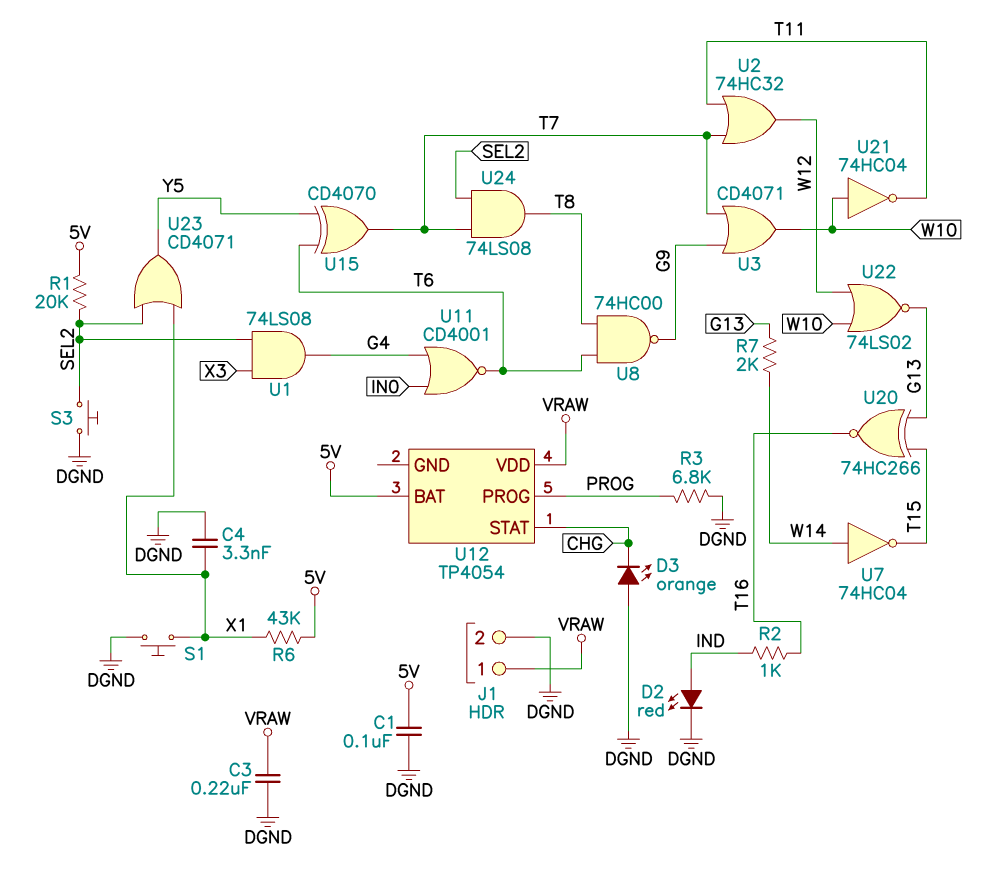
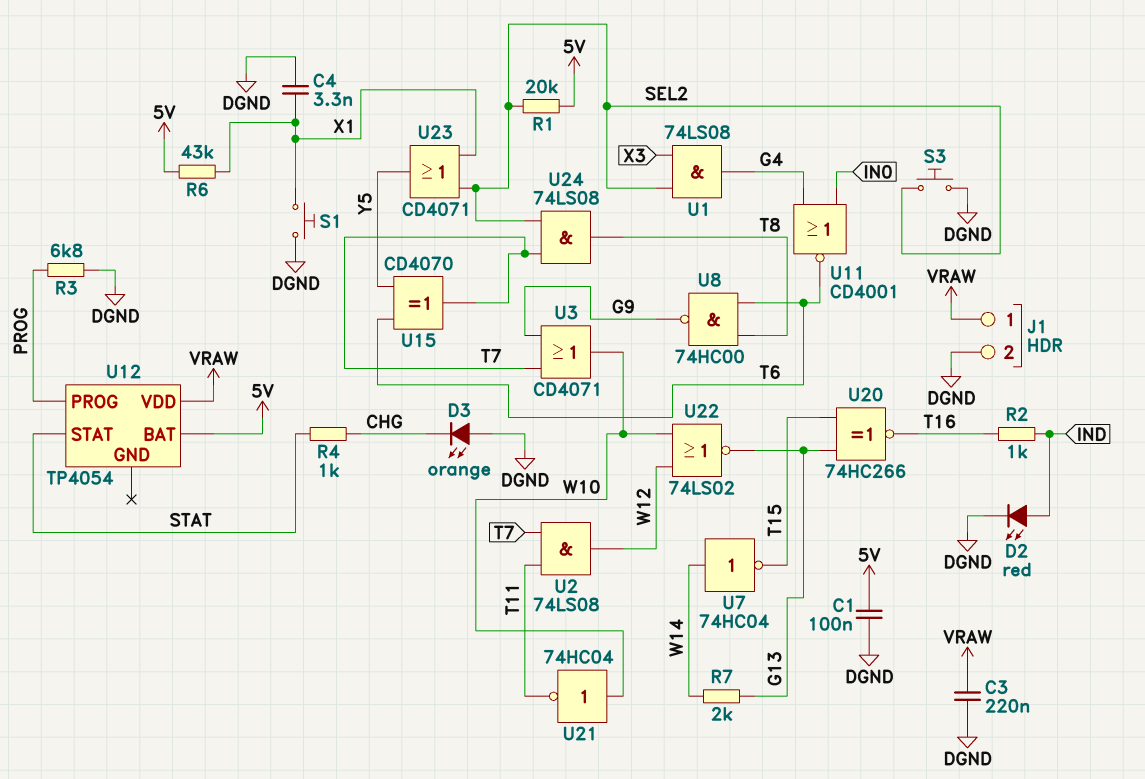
R4: none -> 1k (CHG, STAT)
U2: OR 74HC32 (in T7, in T11, out W12) -> AND 74LS08 (in T7, in T11, out W12)
U12 pin STAT: CHG -> STAT

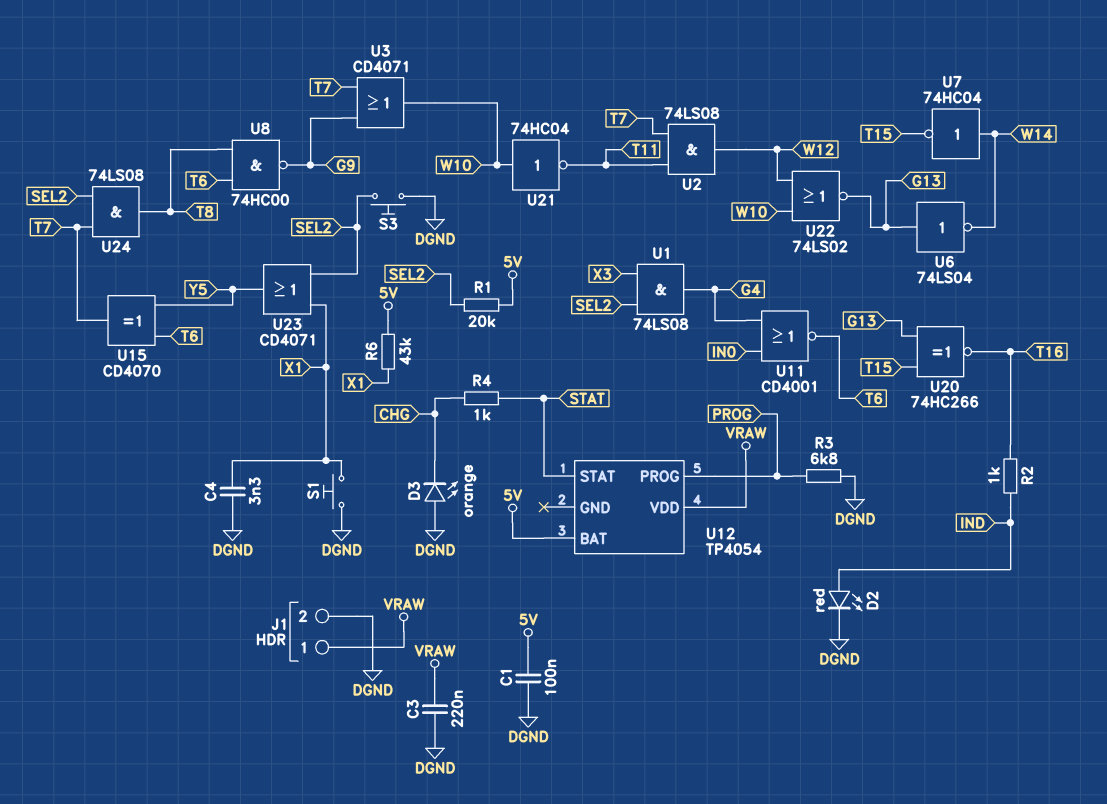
R7: 2k (G13, W14) -> none
U6: none -> NOT 74LS04 (in G13, out W14)

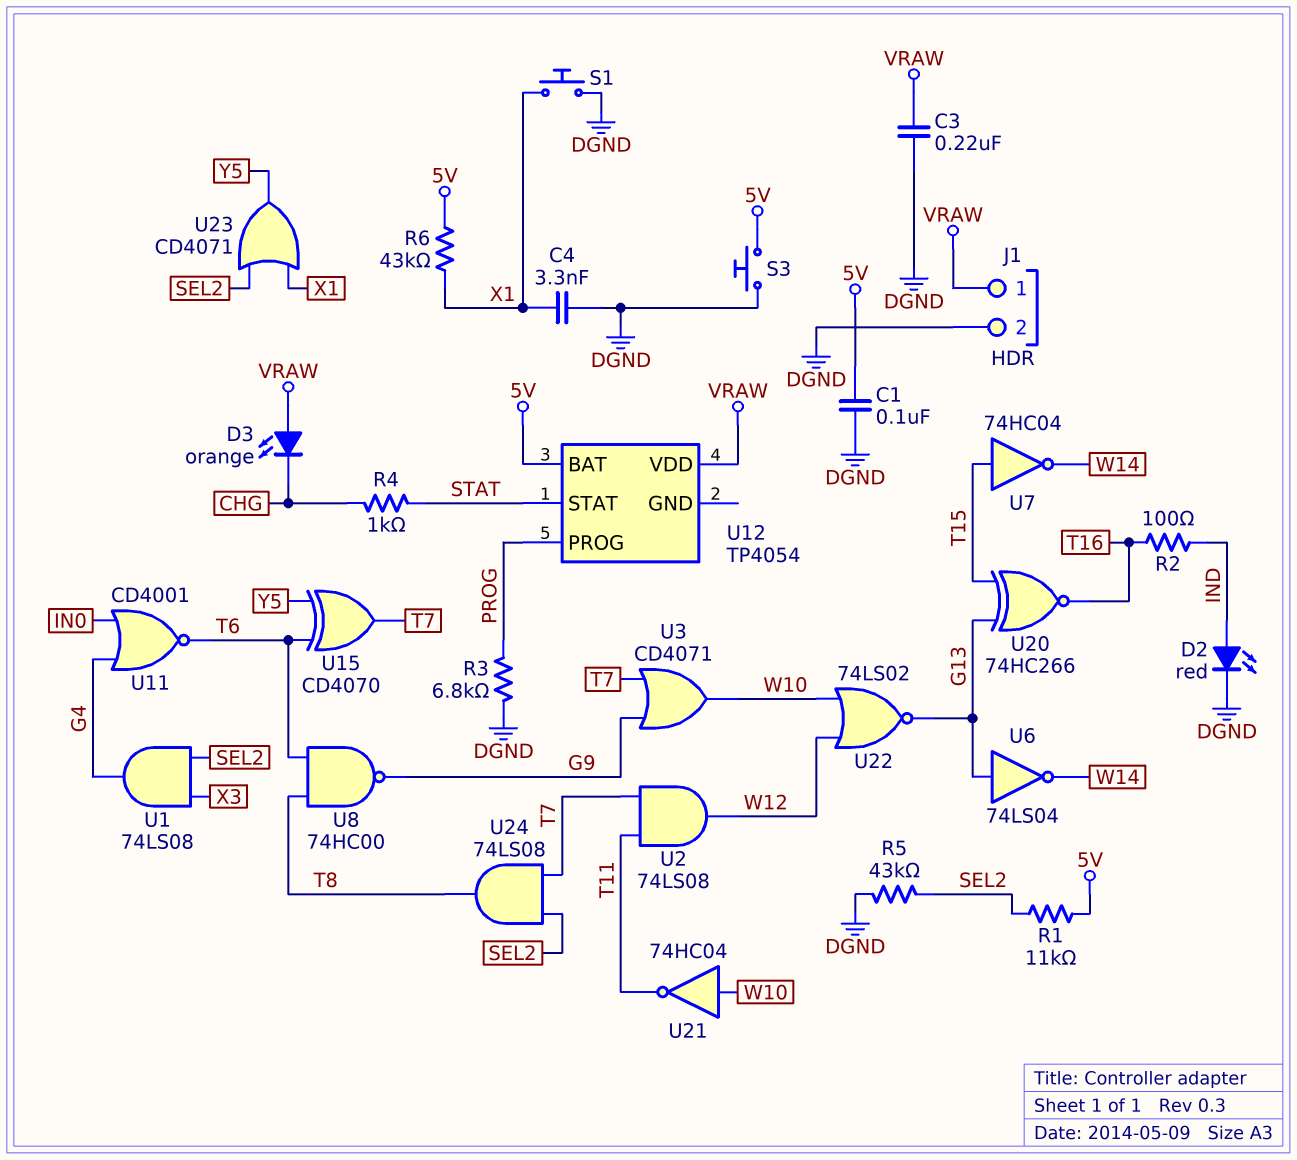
D3: LED orange (A DGND, K CHG) -> LED orange (A VRAW, K CHG)
R1: 20k (5V, SEL2) -> 11k (5V, SEL2)
R2: 1k (IND, T16) -> 100 (IND, T16)
R5: none -> 43k (DGND, SEL2)
S3: button (DGND, SEL2) -> button (5V, DGND)
U7: NOT 74HC04 (in W14, out T15) -> NOT 74HC04 (in T15, out W14)

